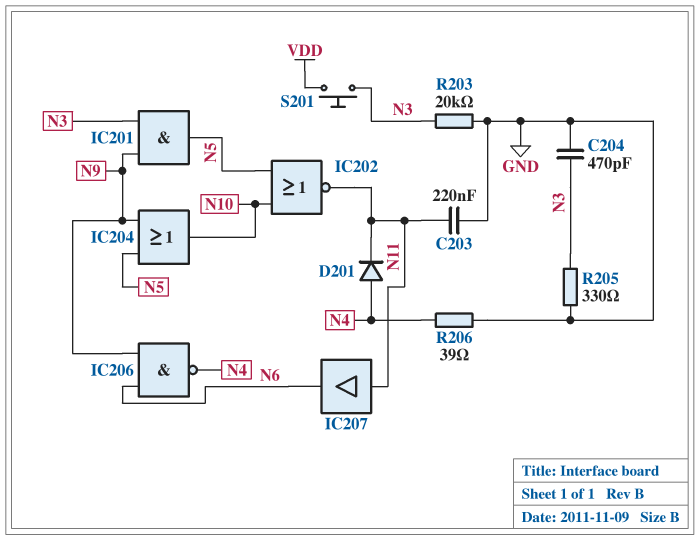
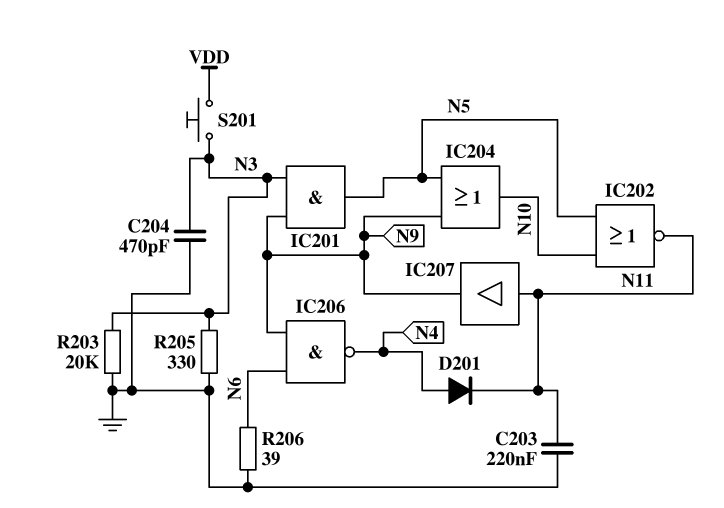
IC207: buffer (in N11, out N6) -> buffer (in N11, out N9)
R206: 39 (GND, N4) -> 39 (GND, N6)

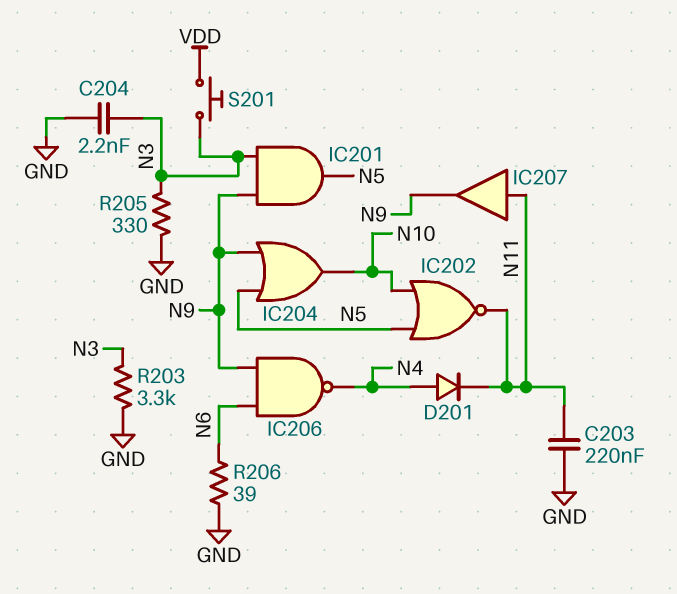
C204: 470pF (GND, N3) -> 2.2nF (GND, N3)
R203: 20k (GND, N3) -> 3.3k (GND, N3)

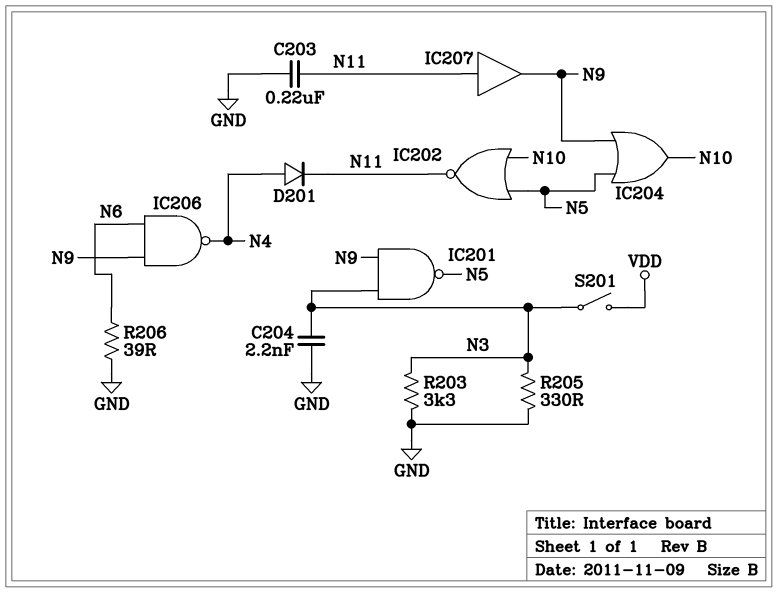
IC201: AND (in N3, in N9, out N5) -> NAND (in N3, in N9, out N5)
S201: button (N3, VDD) -> switch (N3, VDD)

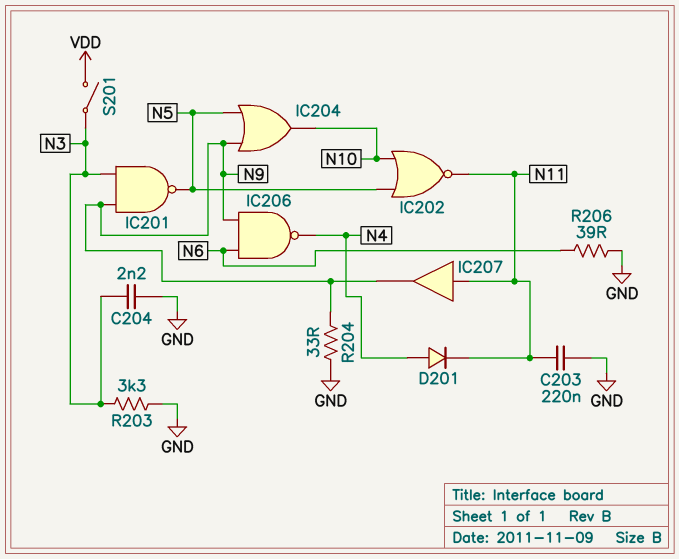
R204: none -> 33 (GND, N9)
R205: 330 (GND, N3) -> none

